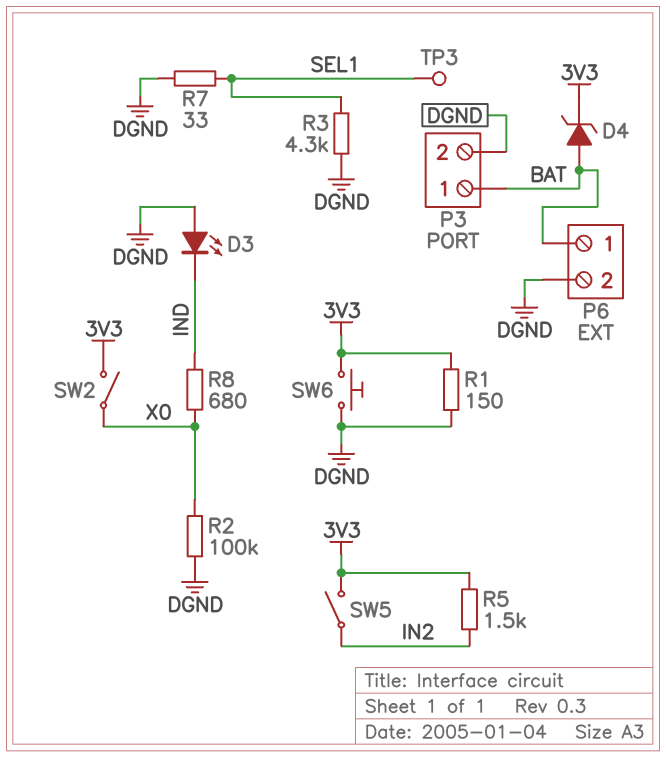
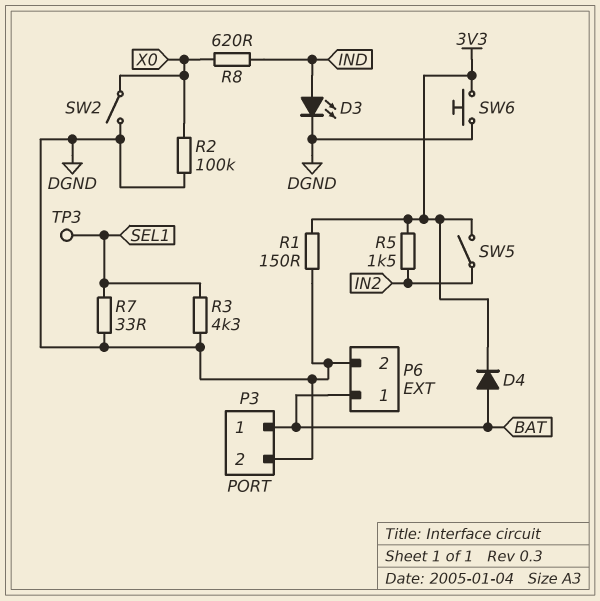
D3: LED (A DGND, K IND) -> LED (A IND, K DGND)
D4: zener (A BAT, K 3V3) -> diode (A BAT, K 3V3)
R8: 680 (IND, X0) -> 620 (IND, X0)
SW2: switch (3V3, X0) -> switch (DGND, X0)

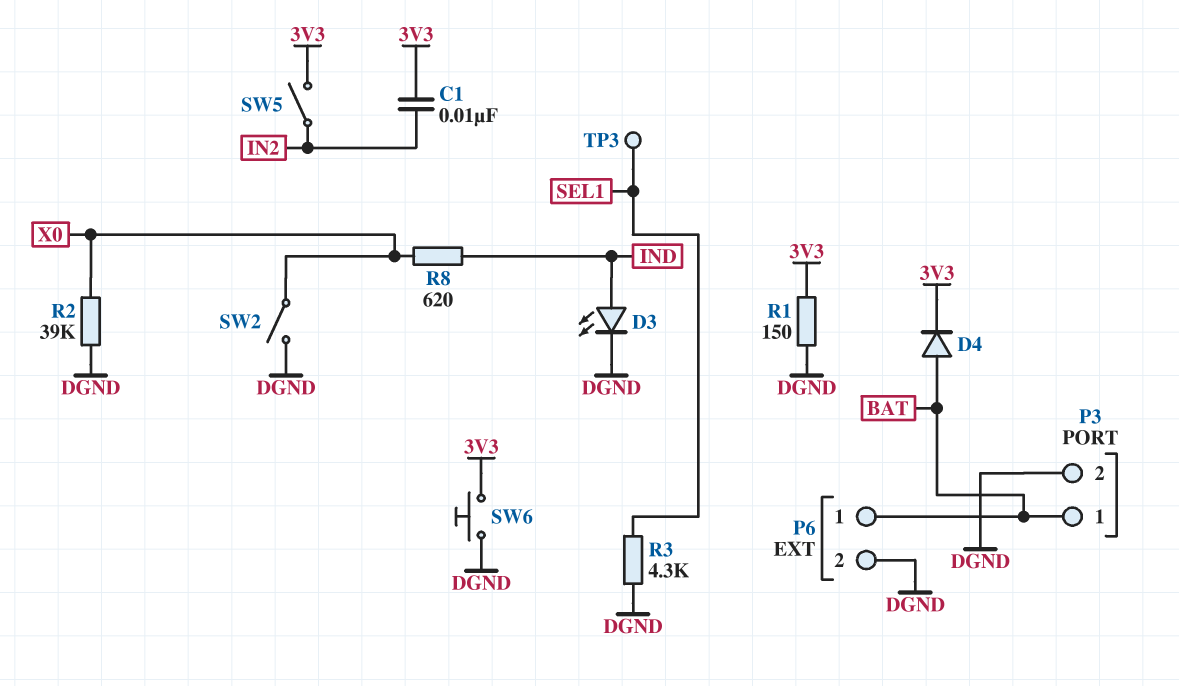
C1: none -> 10nF (3V3, IN2)
R2: 100k (DGND, X0) -> 39k (DGND, X0)
R5: 1.5k (3V3, IN2) -> none
R7: 33 (DGND, SEL1) -> none

